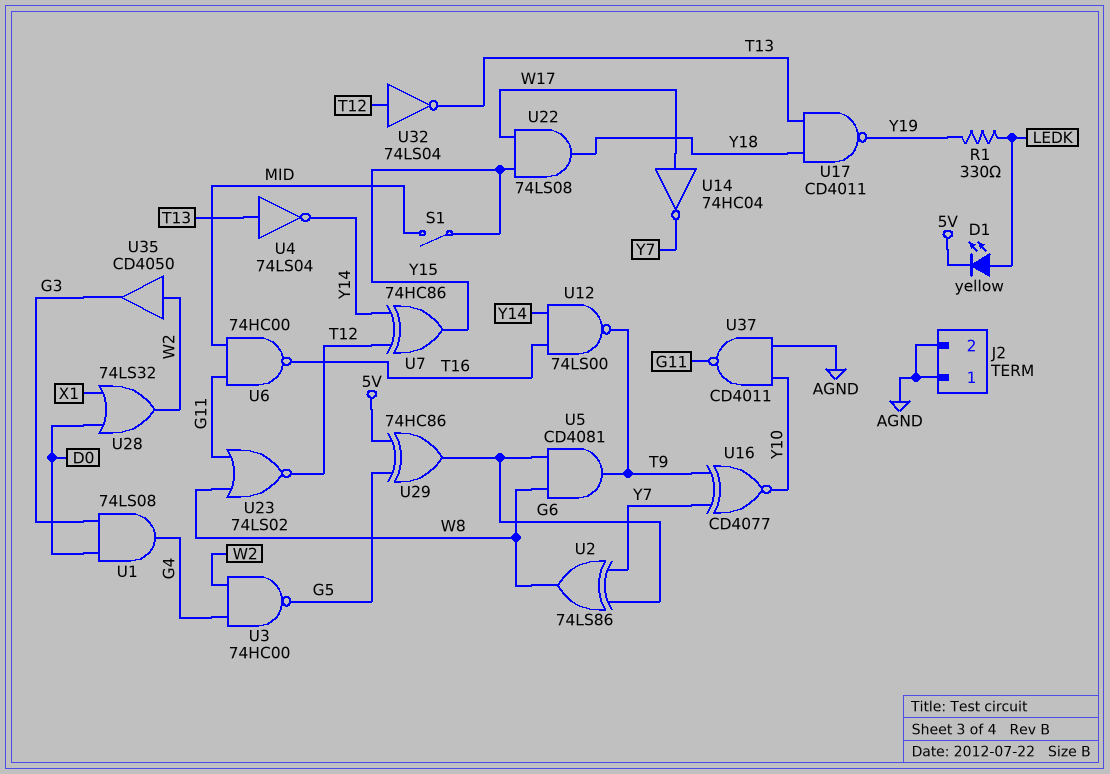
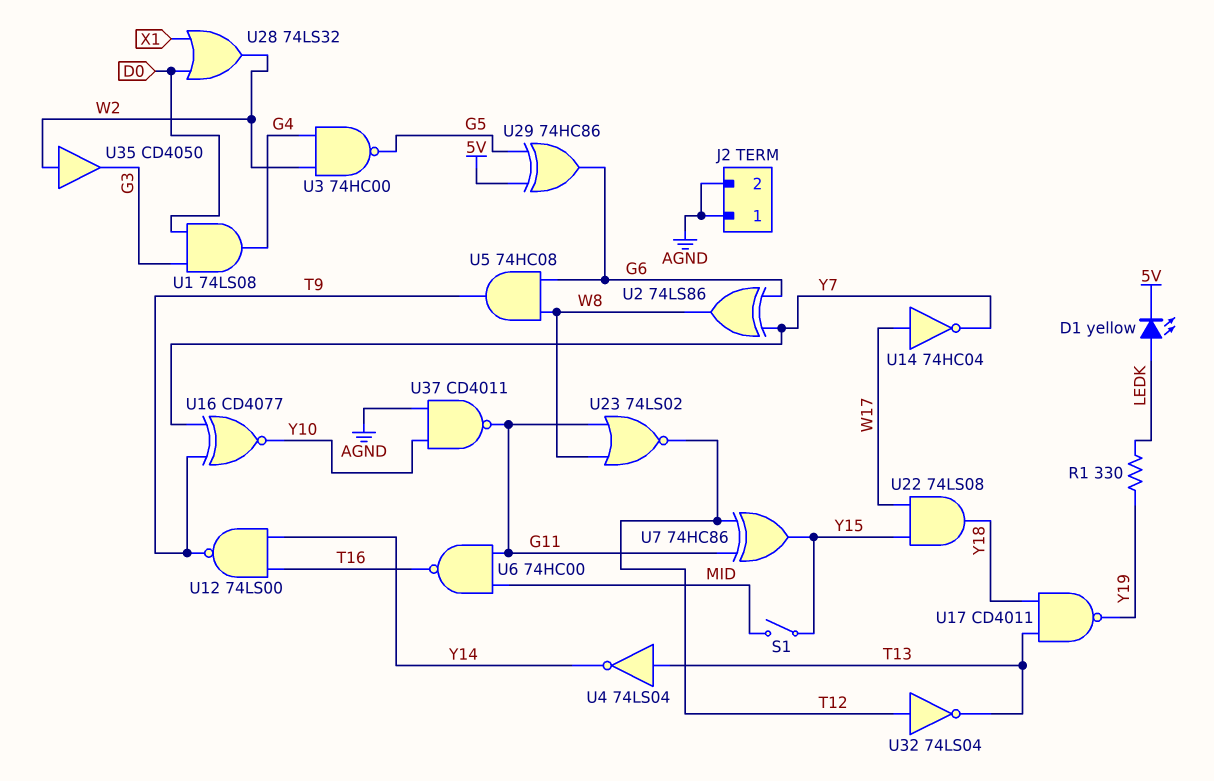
U5: AND CD4081 (in G6, in W8, out T9) -> AND 74HC08 (in G6, in W8, out T9)
U7: XOR 74HC86 (in T12, in Y14, out Y15) -> XOR 74HC86 (in G11, in T12, out Y15)

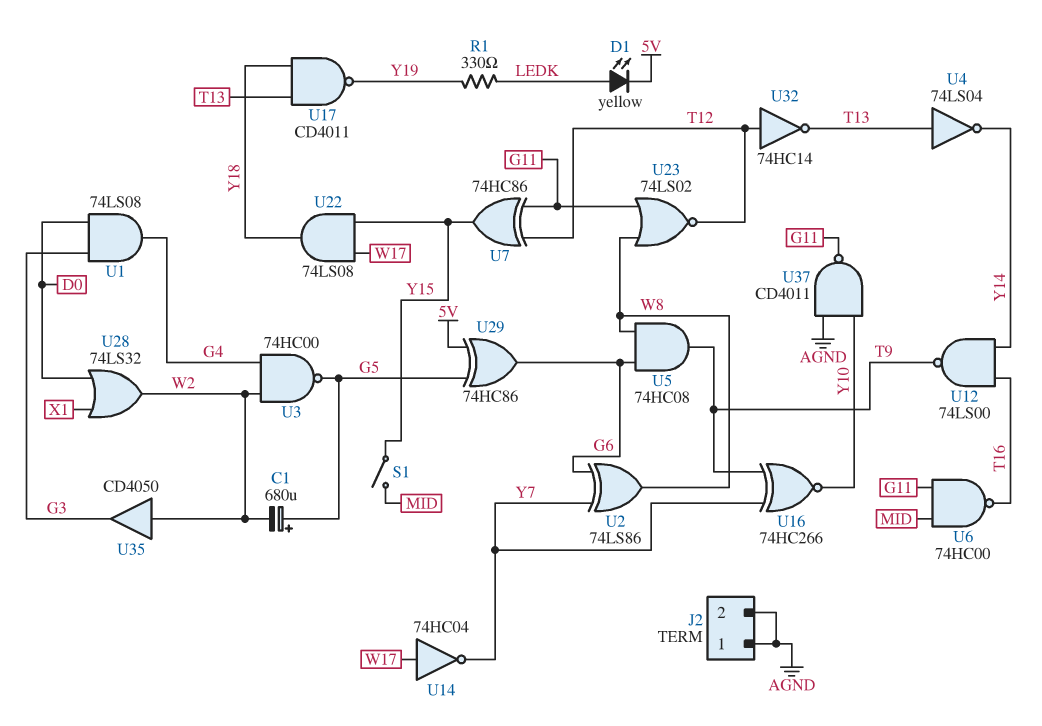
C1: none -> 680uF (plus G5, minus W2)
U16: XNOR CD4077 (in T9, in Y7, out Y10) -> XNOR 74HC266 (in T9, in Y7, out Y10)
U32: NOT 74LS04 (in T12, out T13) -> NOT 74HC14 (in T12, out T13)

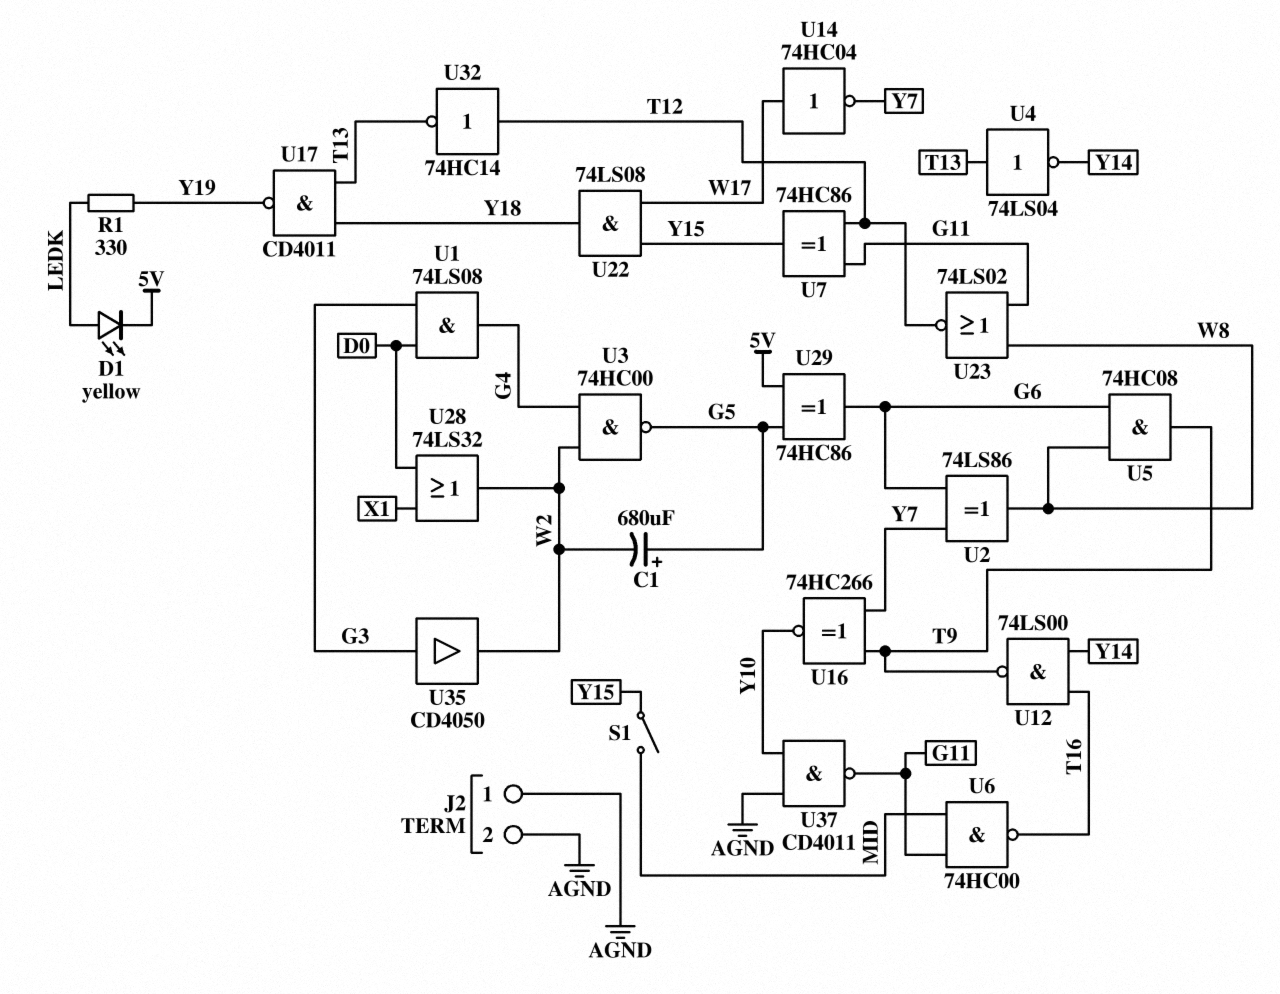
U35: buffer CD4050 (in W2, out G3) -> buffer CD4050 (in G3, out W2)

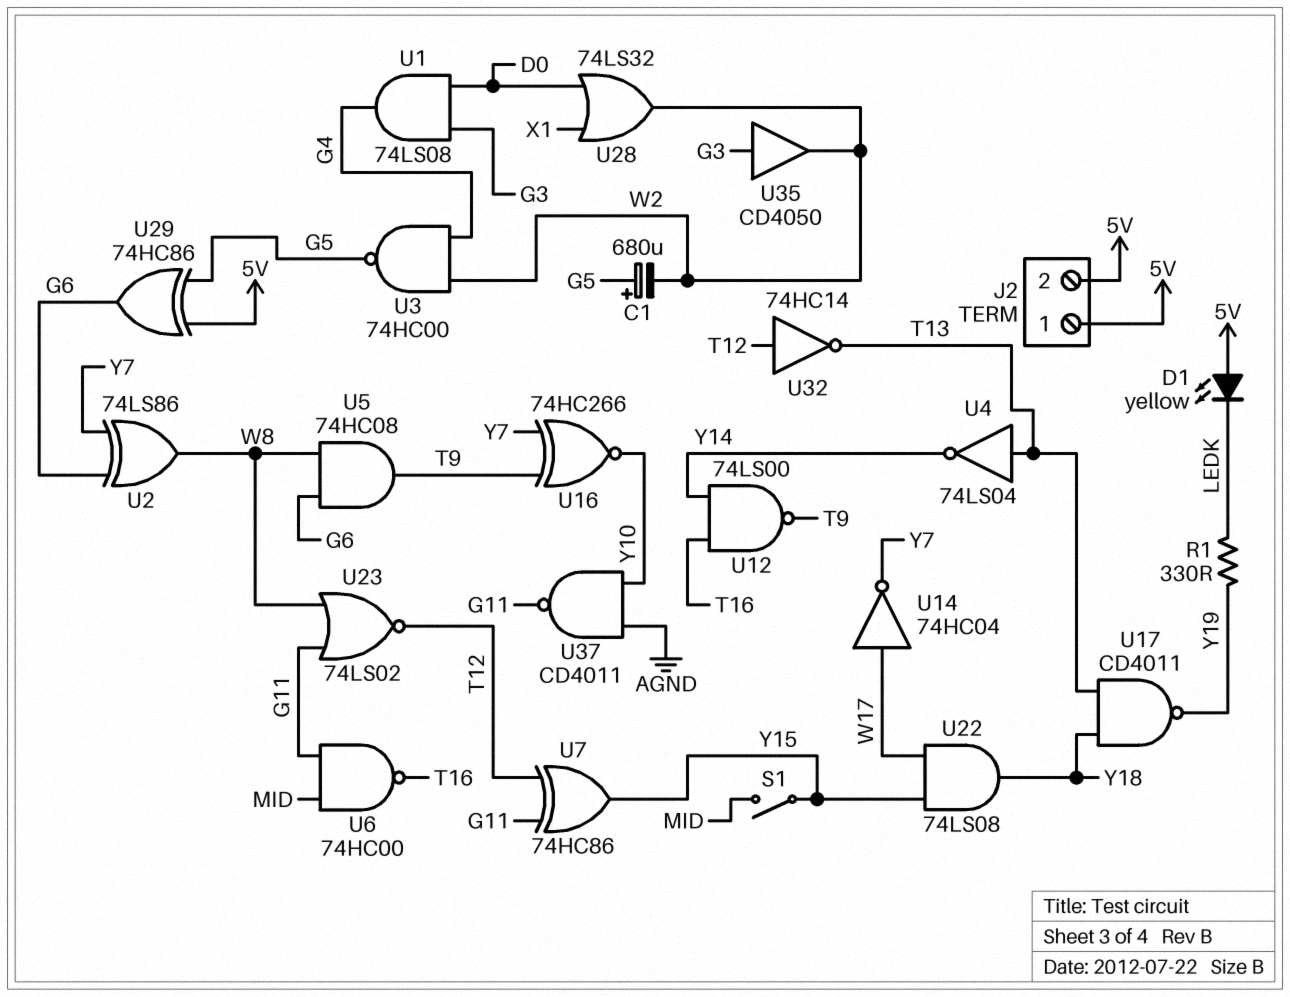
D1: LED yellow (A LEDK, K 5V) -> LED yellow (A 5V, K LEDK)
J2 pin 1: AGND -> 5V
J2 pin 2: AGND -> 5V

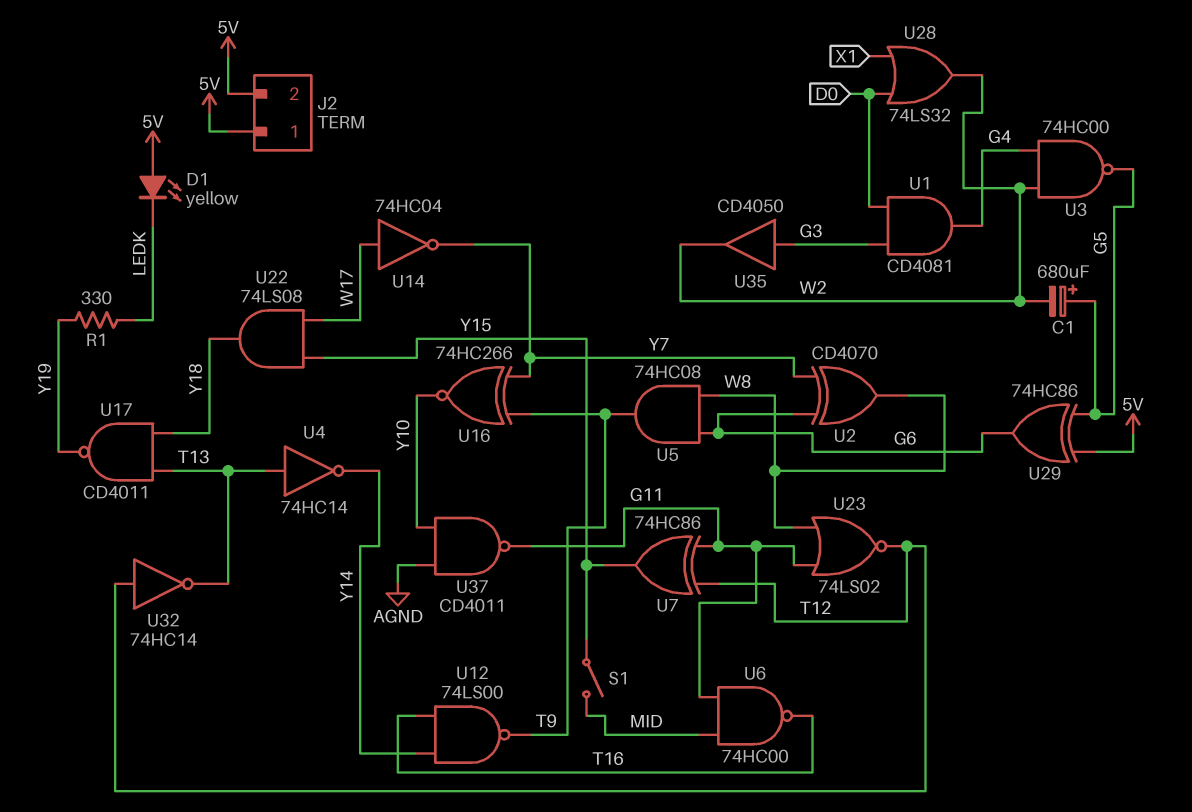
U1: AND 74LS08 (in D0, in G3, out G4) -> AND CD4081 (in D0, in G3, out G4)
U2: XOR 74LS86 (in G6, in Y7, out W8) -> XOR CD4070 (in G6, in Y7, out W8)
U4: NOT 74LS04 (in T13, out Y14) -> NOT 74HC14 (in T13, out Y14)

